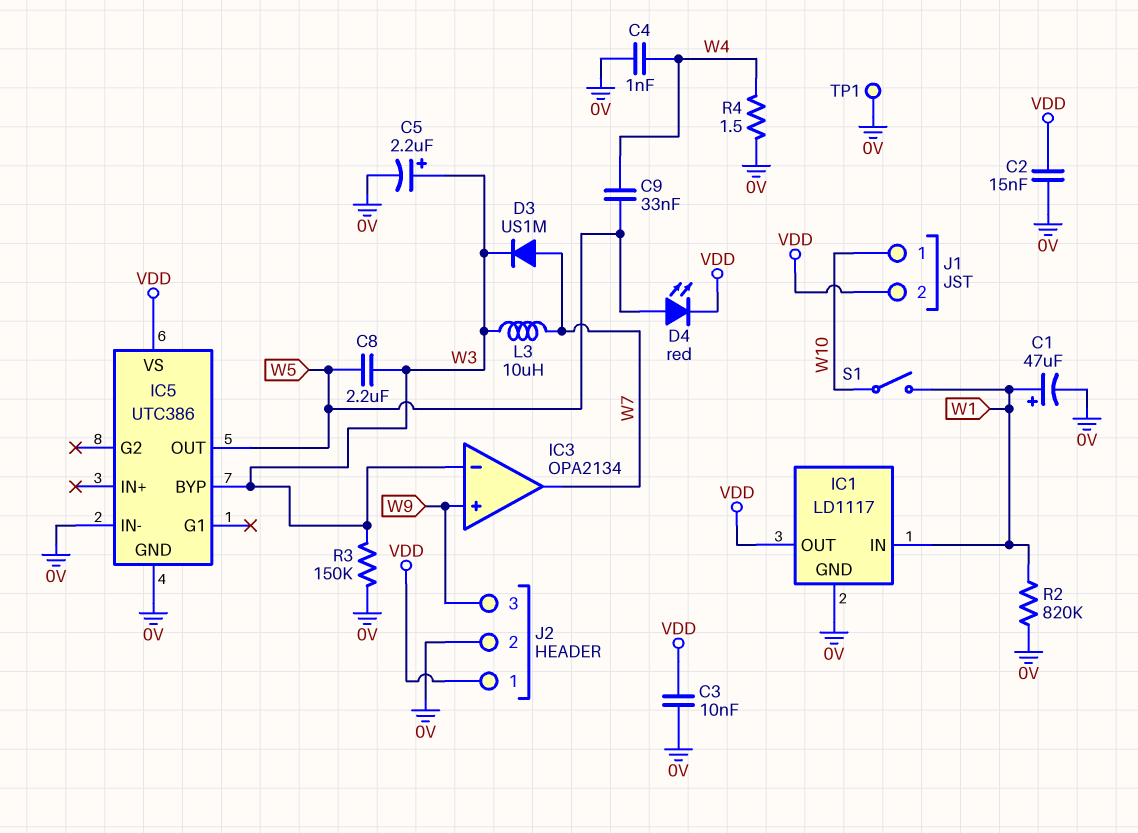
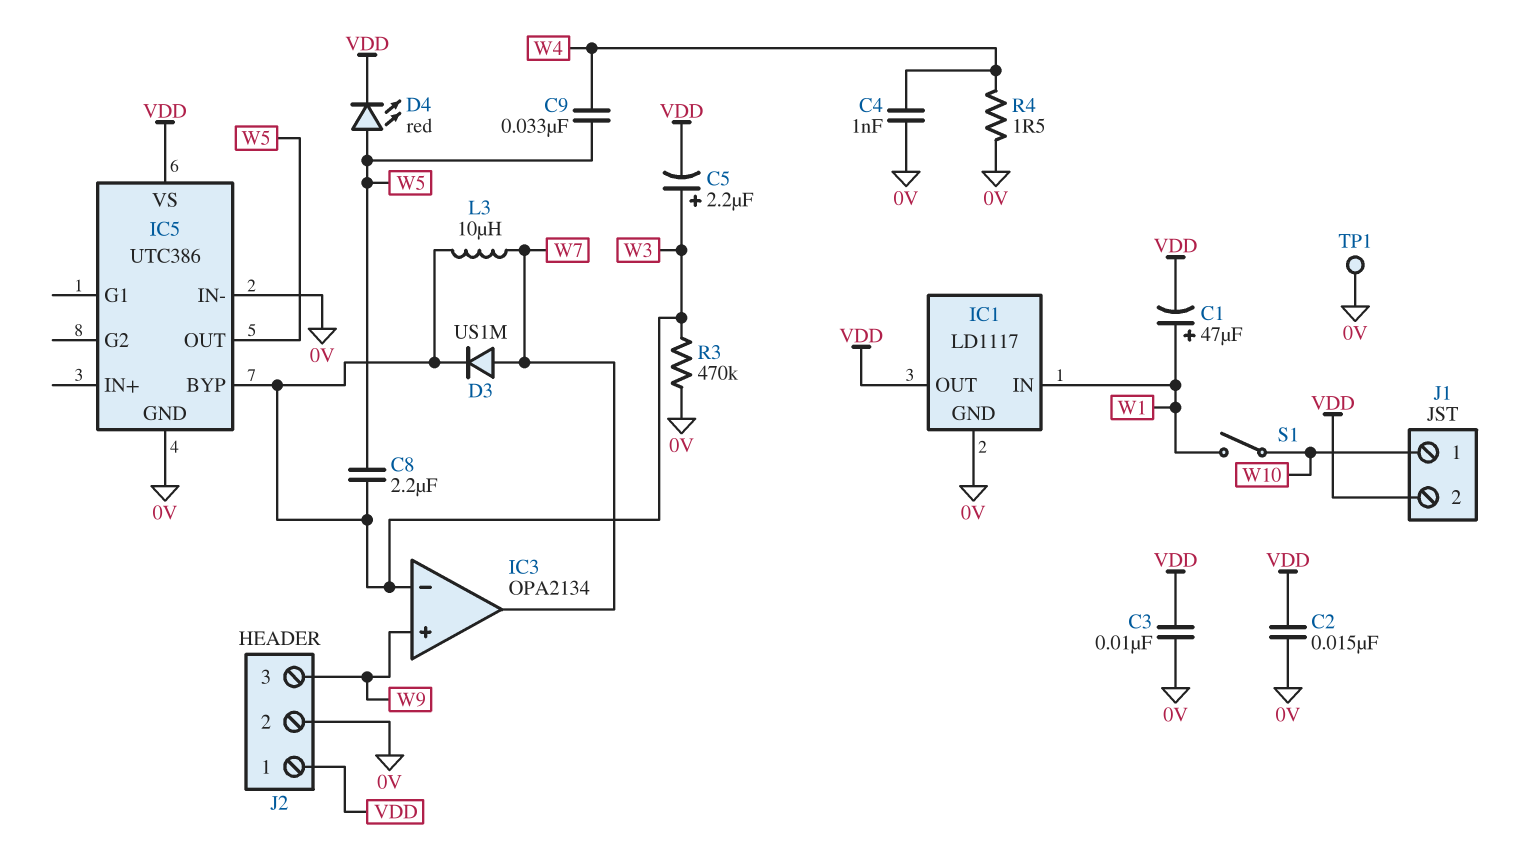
C1: 47uF (plus W1, minus 0V) -> 47uF (plus W1, minus VDD)
C5: 2.2uF (plus W3, minus 0V) -> 2.2uF (plus W3, minus VDD)
R2: 820k (0V, W1) -> none
R3: 150k (0V, W3) -> 470k (0V, W3)

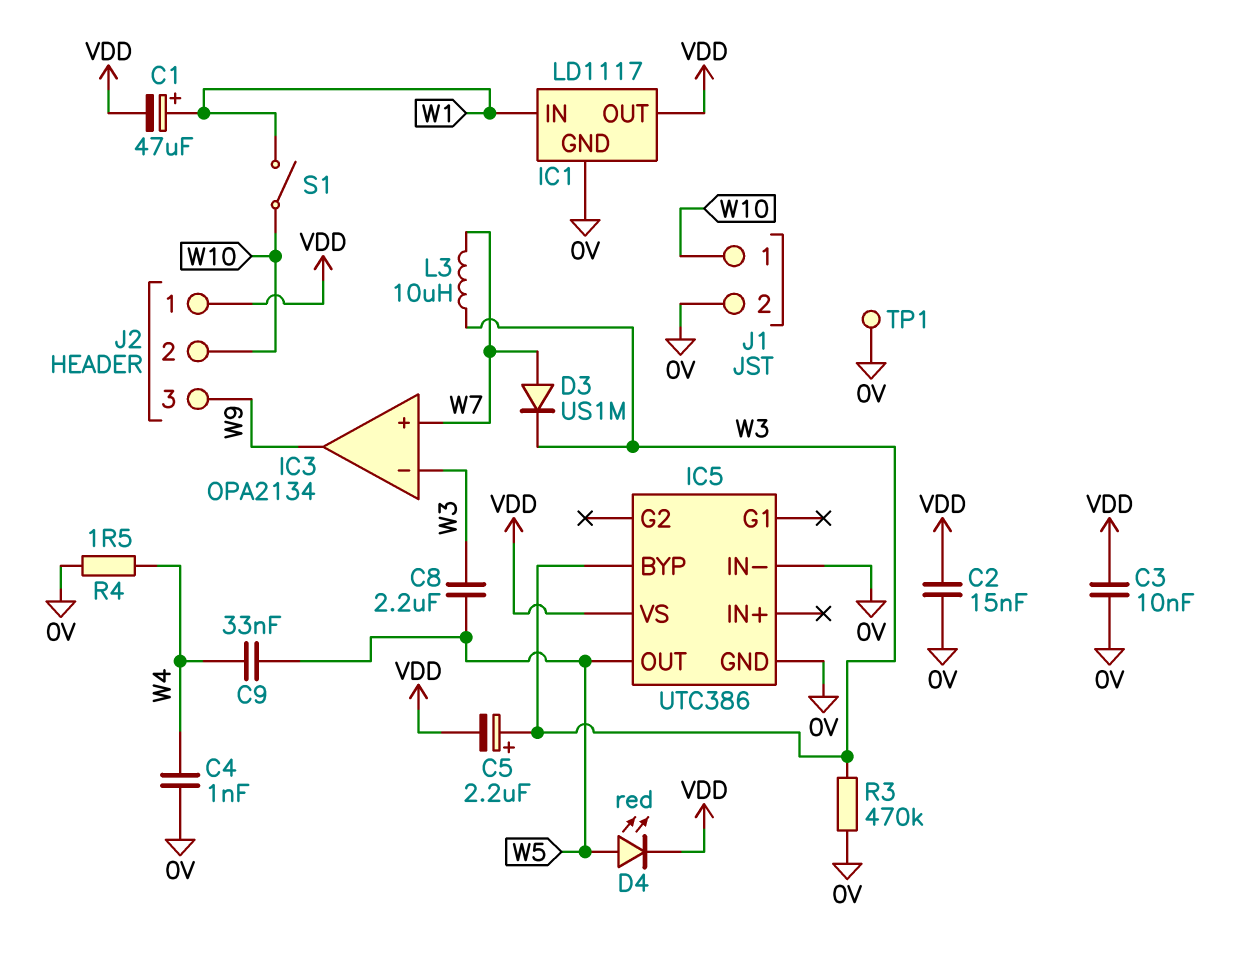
IC3 pin in+: W9 -> W7
IC3 pin out: W7 -> W9
J1 pin 2: VDD -> 0V
J2 pin 2: 0V -> W10

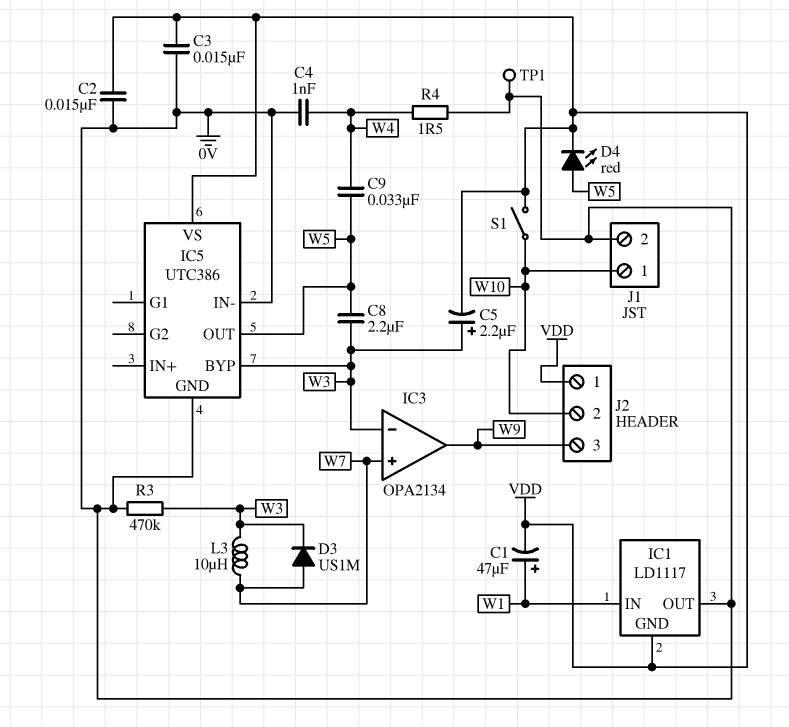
C3: 10nF (0V, VDD) -> 15nF (0V, VDD)
IC1 pin GND: 0V -> VDD
IC1 pin OUT: VDD -> 0V
S1: switch (W1, W10) -> switch (VDD, W10)

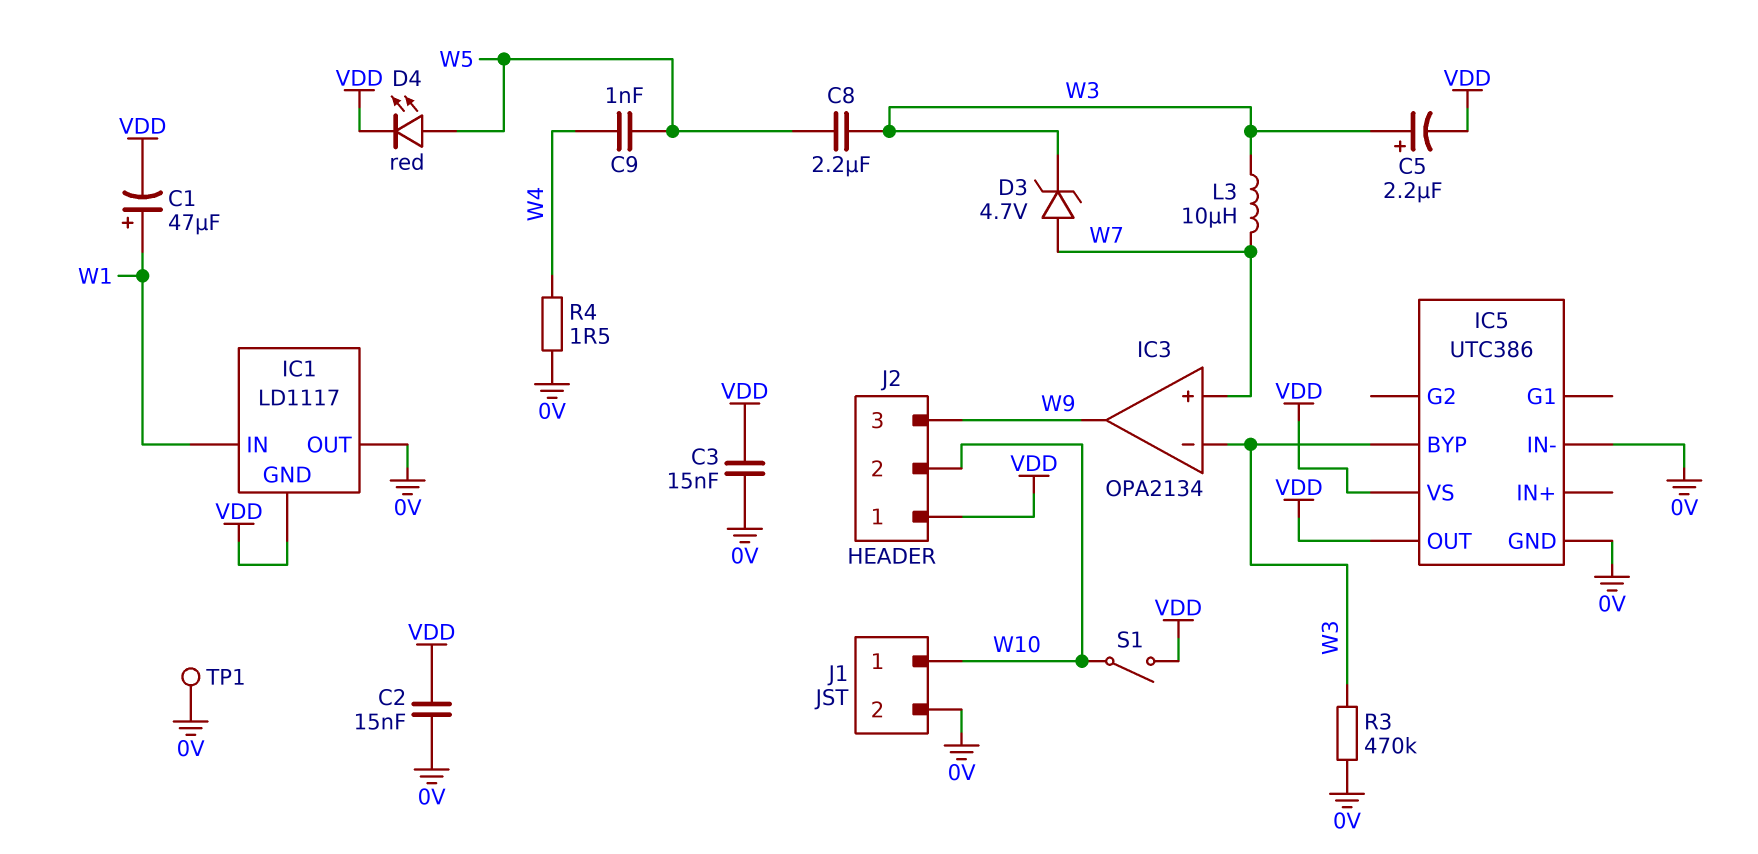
C4: 1nF (0V, W4) -> none
C9: 33nF (W4, W5) -> 1nF (W4, W5)
D3: diode US1M (A W7, K W3) -> zener 4.7V (A W7, K W3)
IC5 pin OUT: W5 -> VDD

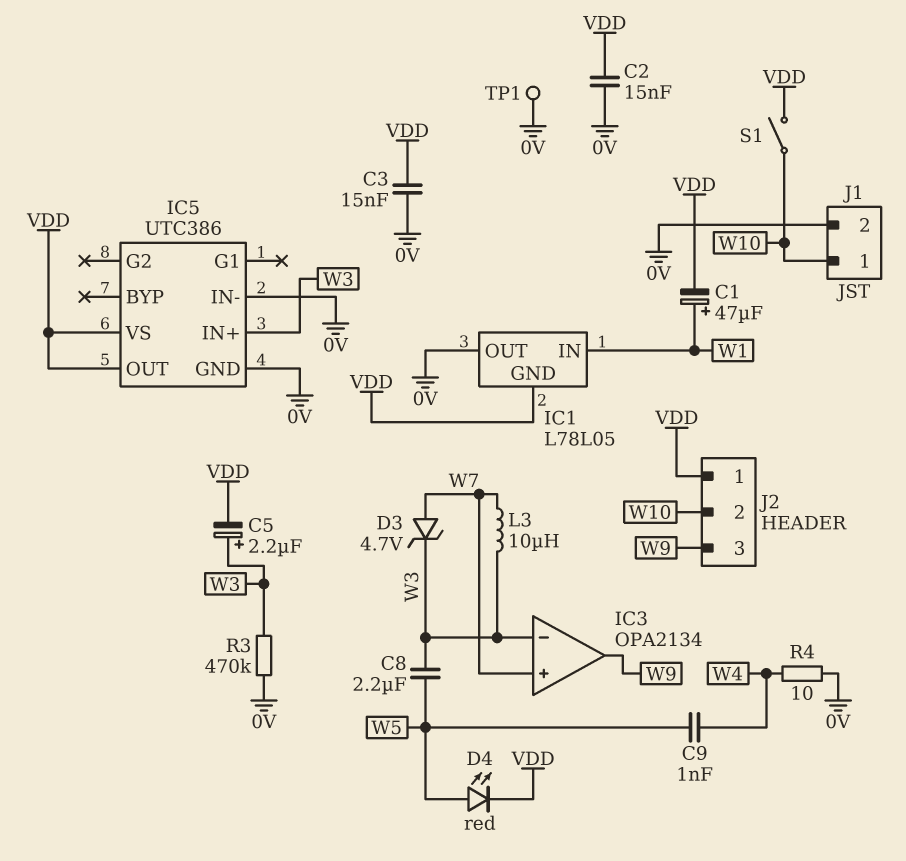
IC1: LD1117 -> L78L05
IC5 pin BYP: W3 -> none
IC5 pin IN+: none -> W3
R4: 1.5 (0V, W4) -> 10 (0V, W4)

